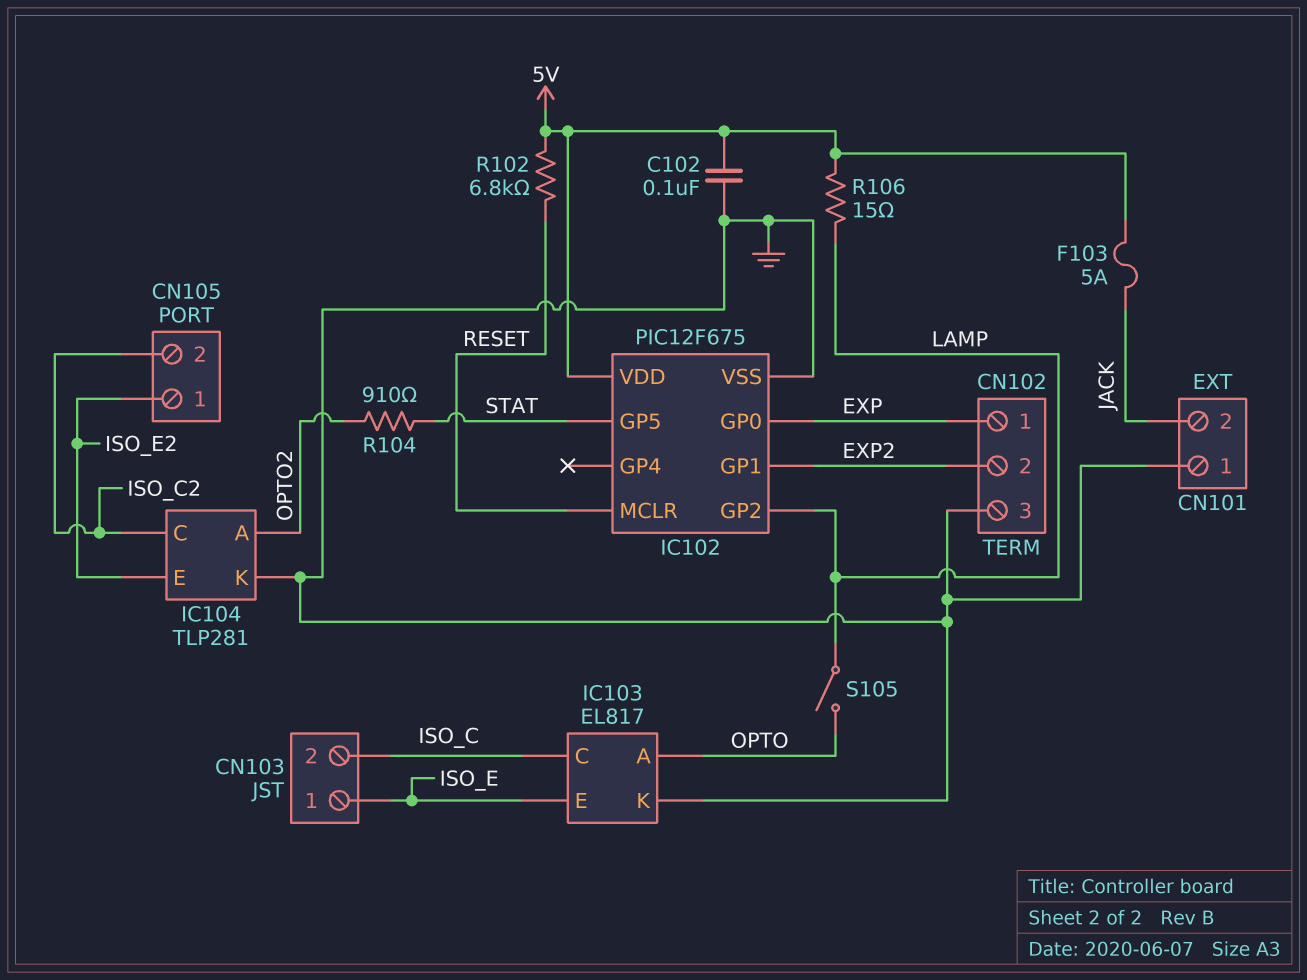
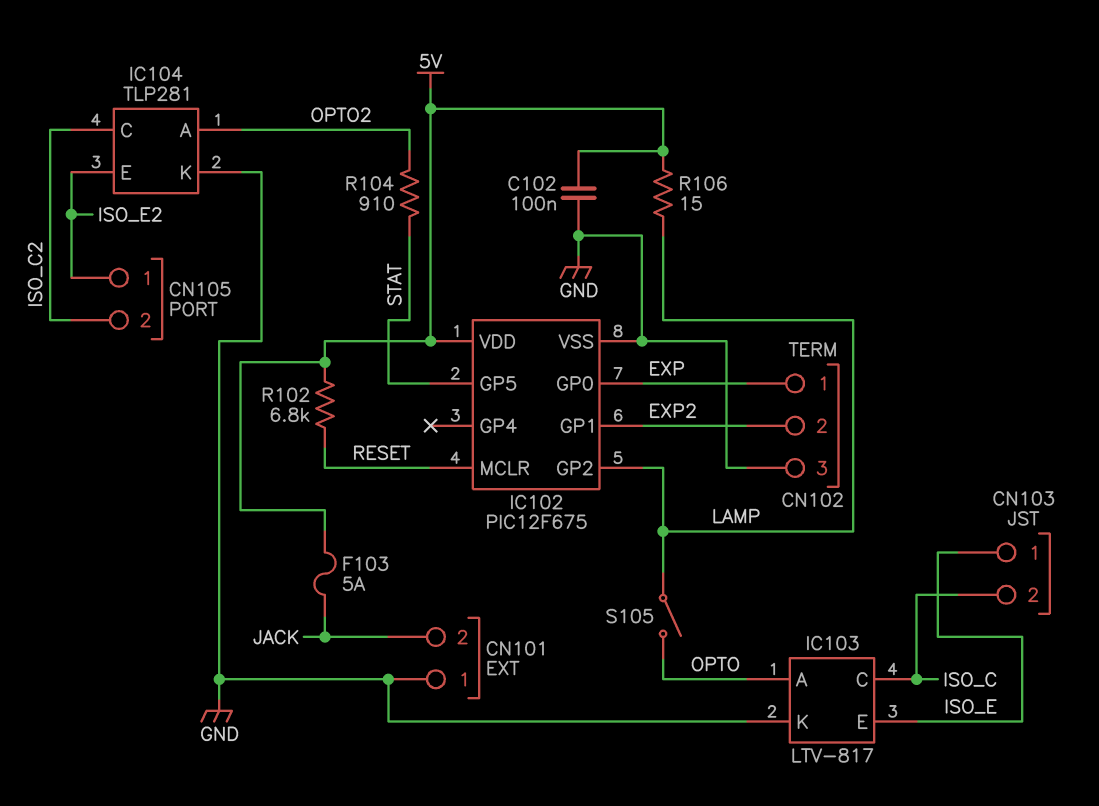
IC103: EL817 -> LTV-817

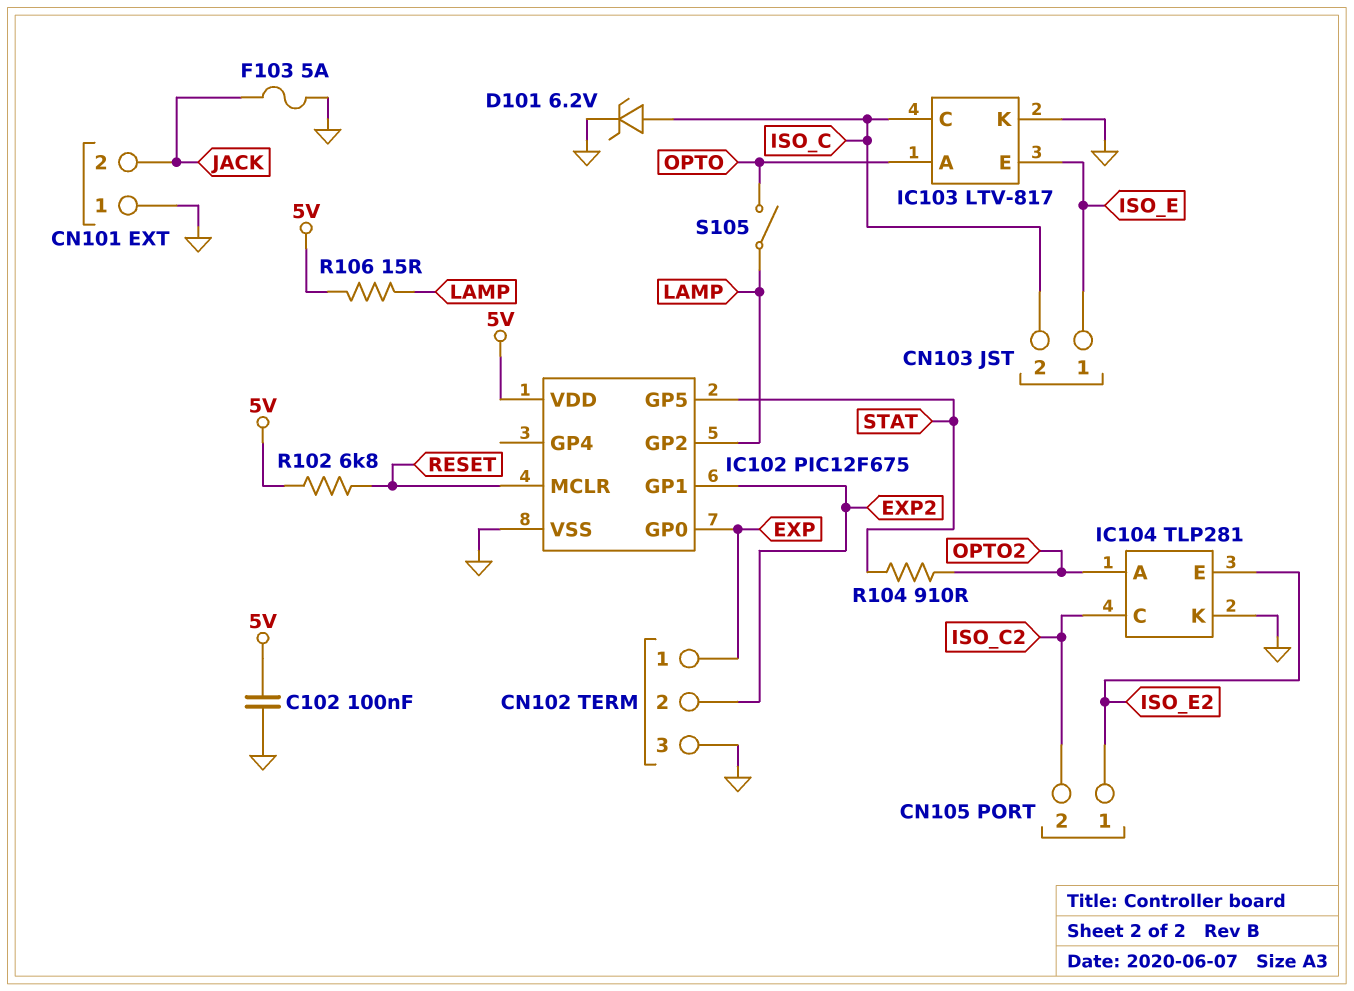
D101: none -> zener 6.2V (A ISO_C, K GND)
F103: 5A (5V, JACK) -> 5A (GND, JACK)

